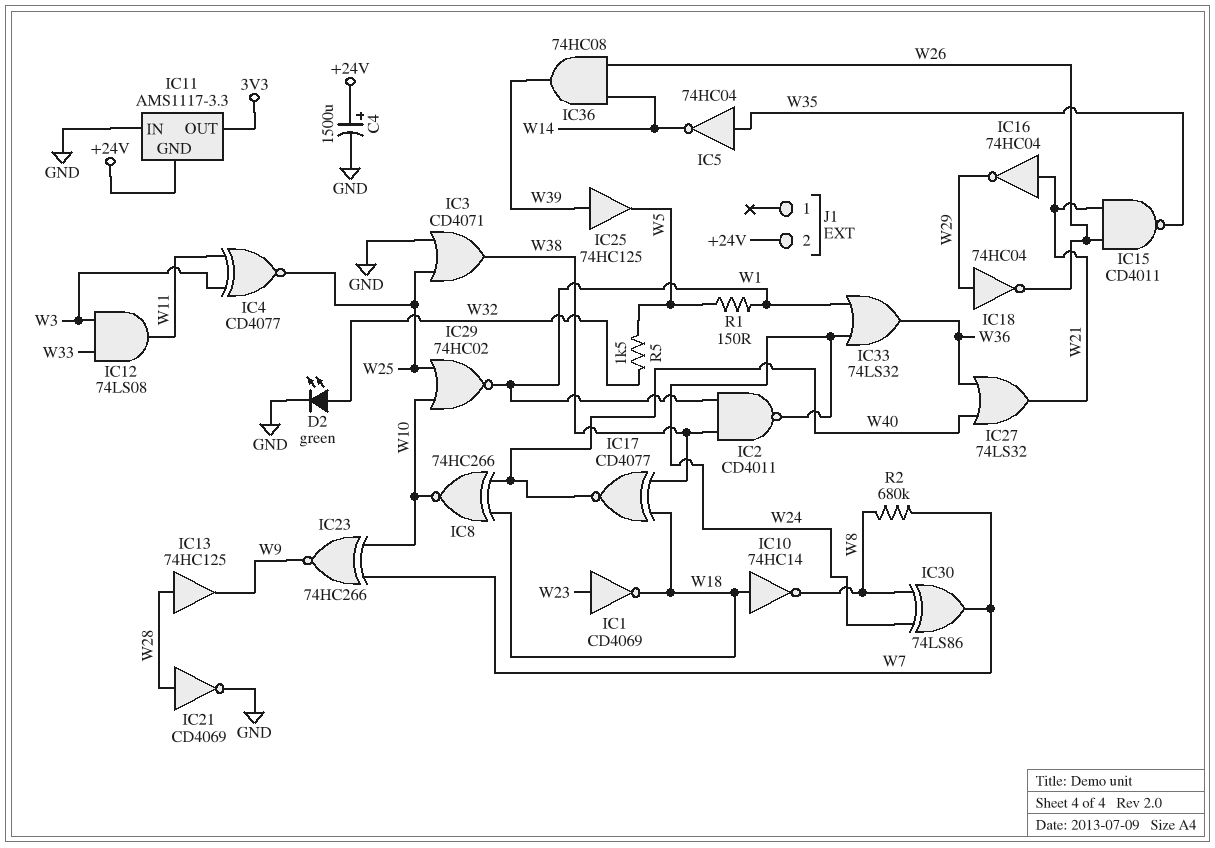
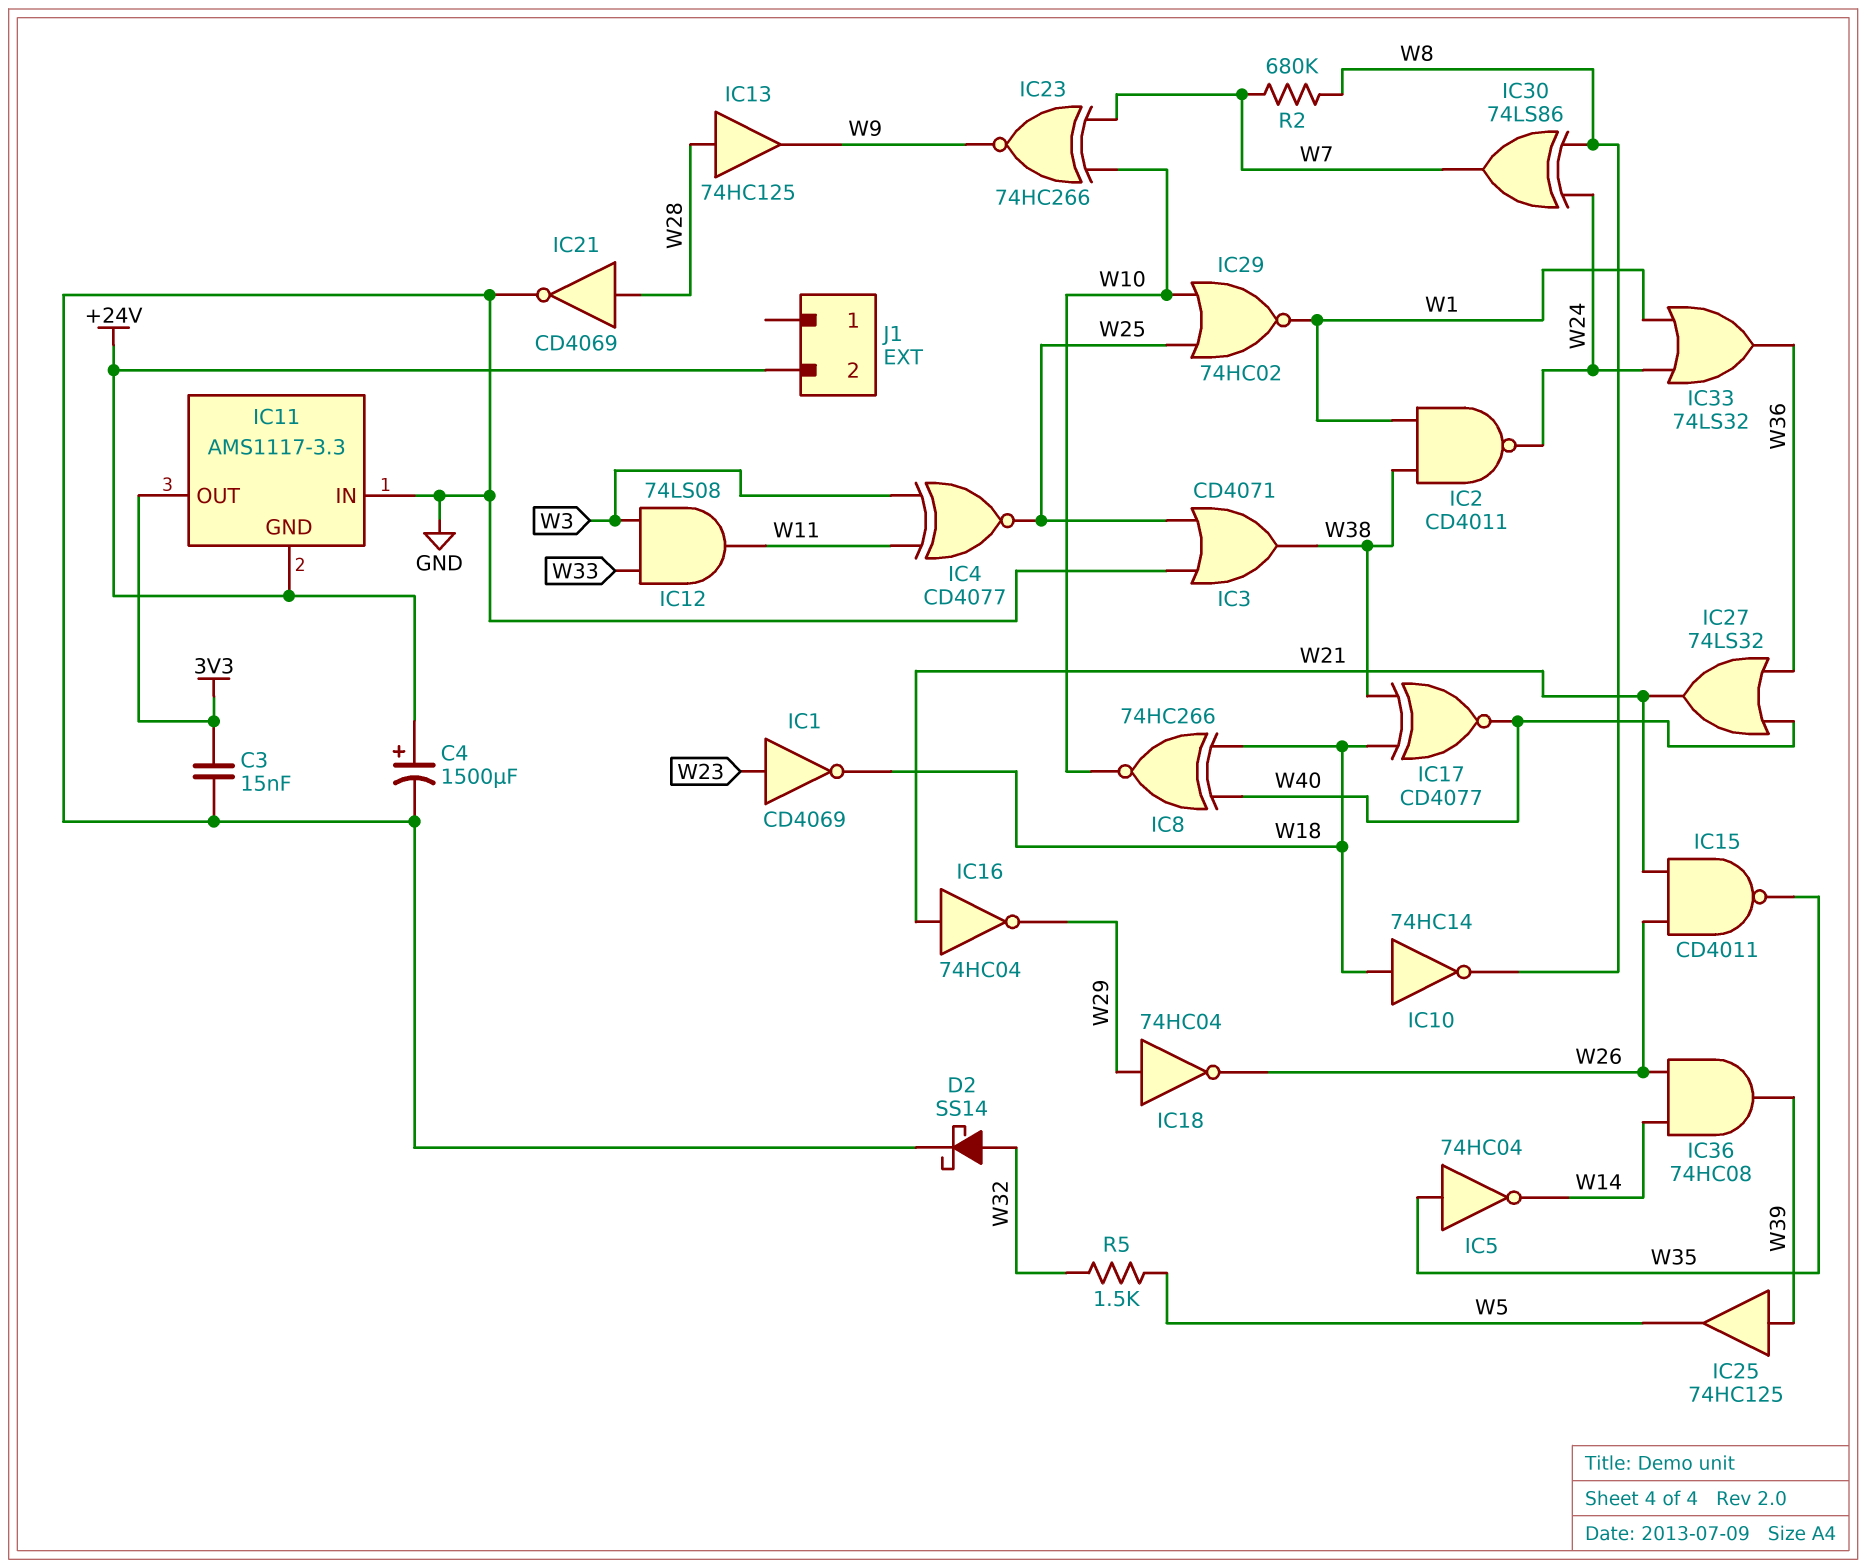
C3: none -> 15nF (3V3, GND)
D2: LED green (A W32, K GND) -> schottky SS14 (A W32, K GND)
R1: 150 (W1, W5) -> none

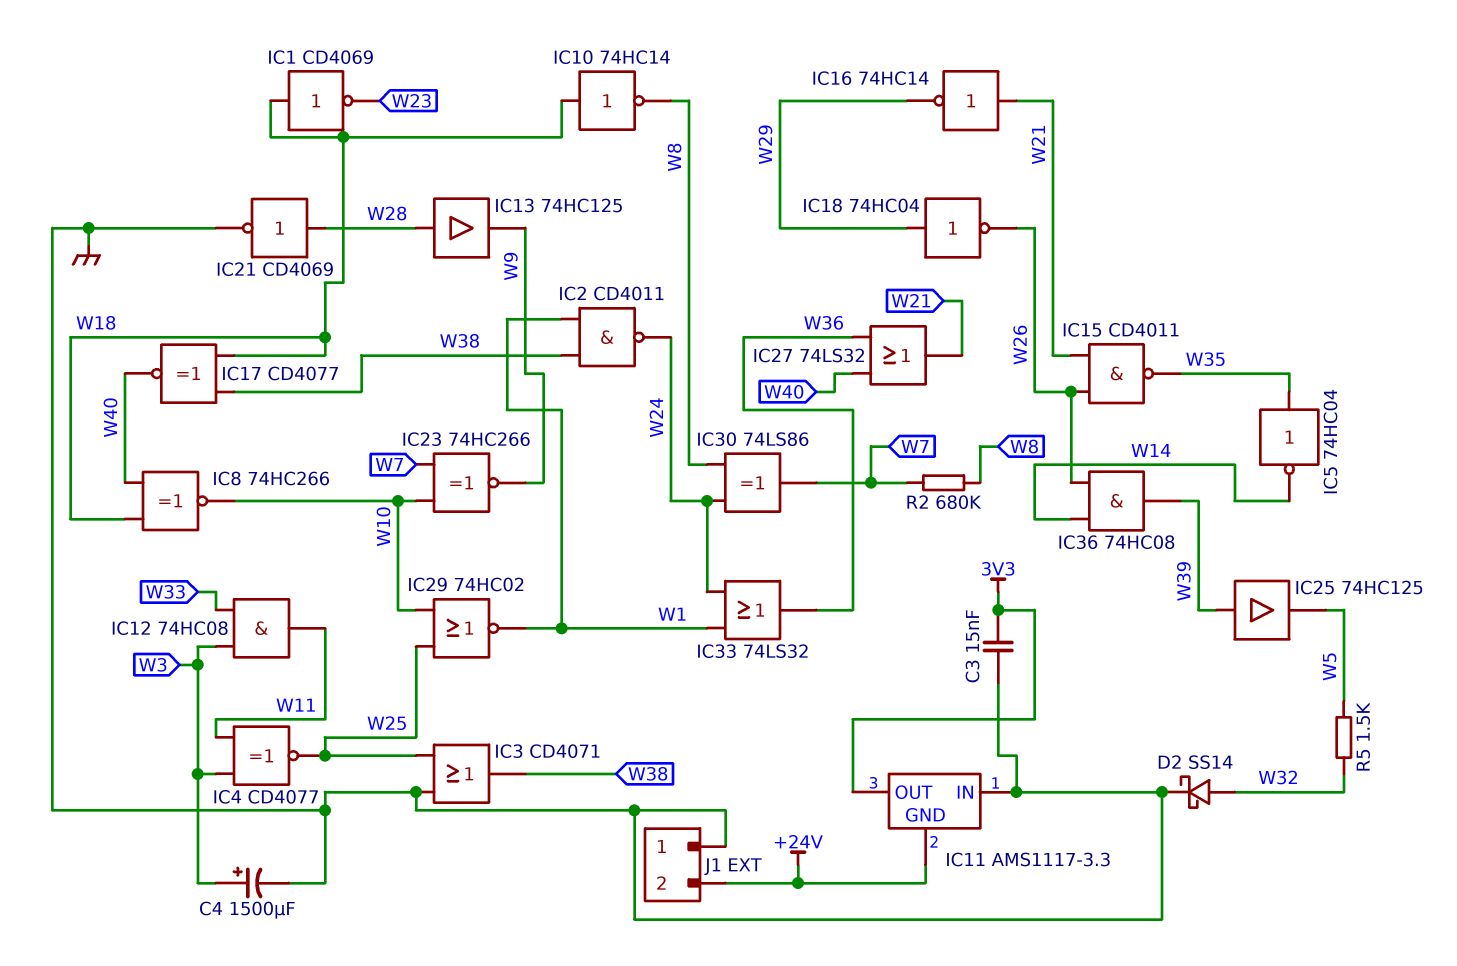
C4: 1500uF (plus +24V, minus GND) -> 1500uF (plus W3, minus GND)
IC1: NOT CD4069 (in W23, out W18) -> NOT CD4069 (in W18, out W23)
IC12: AND 74LS08 (in W3, in W33, out W11) -> AND 74HC08 (in W3, in W33, out W11)
IC16: NOT 74HC04 (in W21, out W29) -> NOT 74HC14 (in W21, out W29)
J1 pin 1: none -> GND

